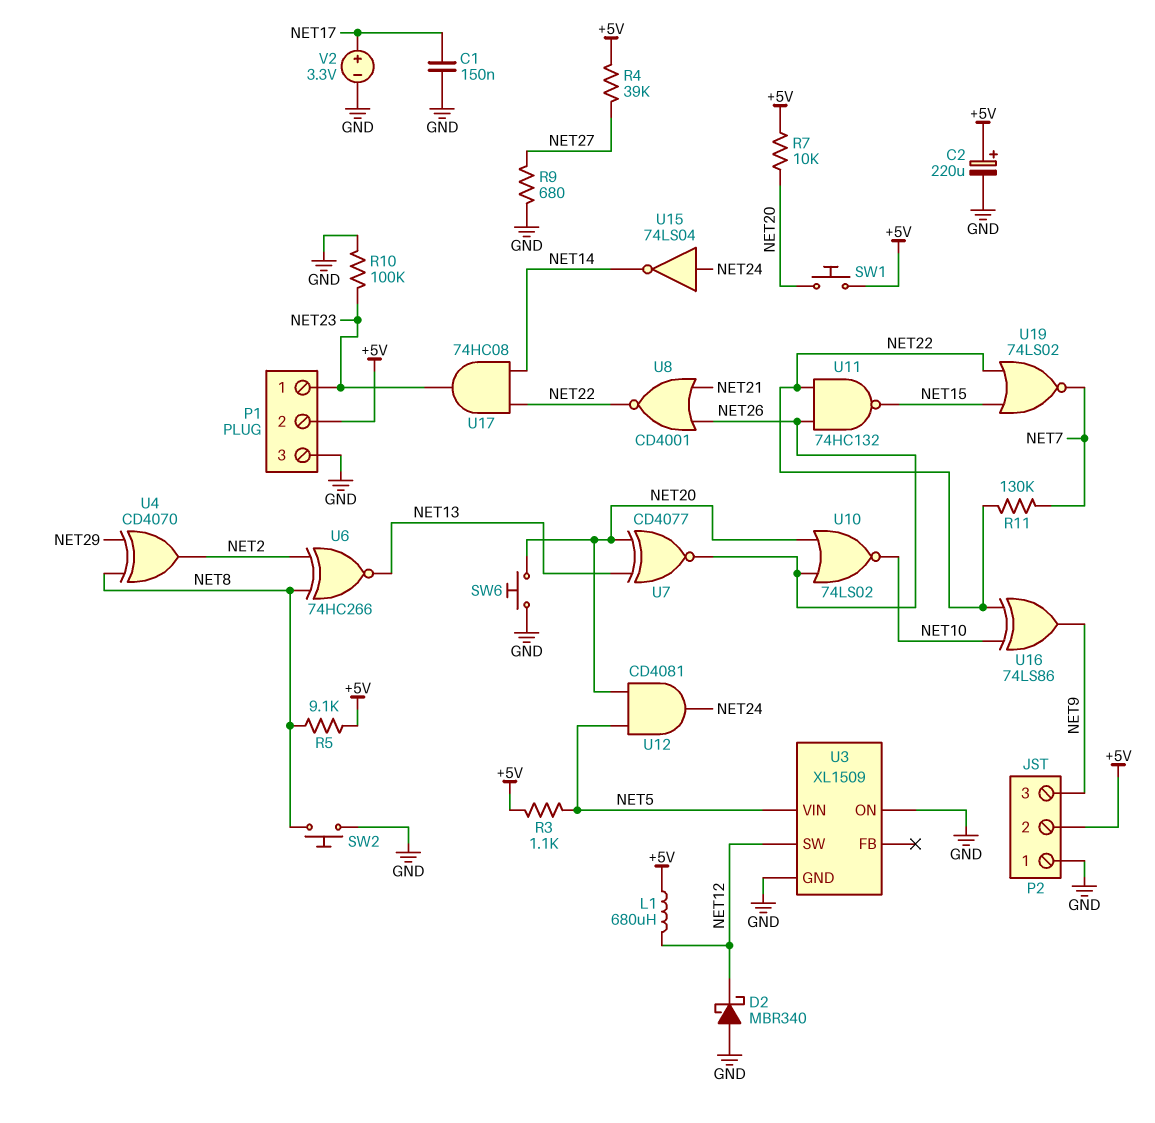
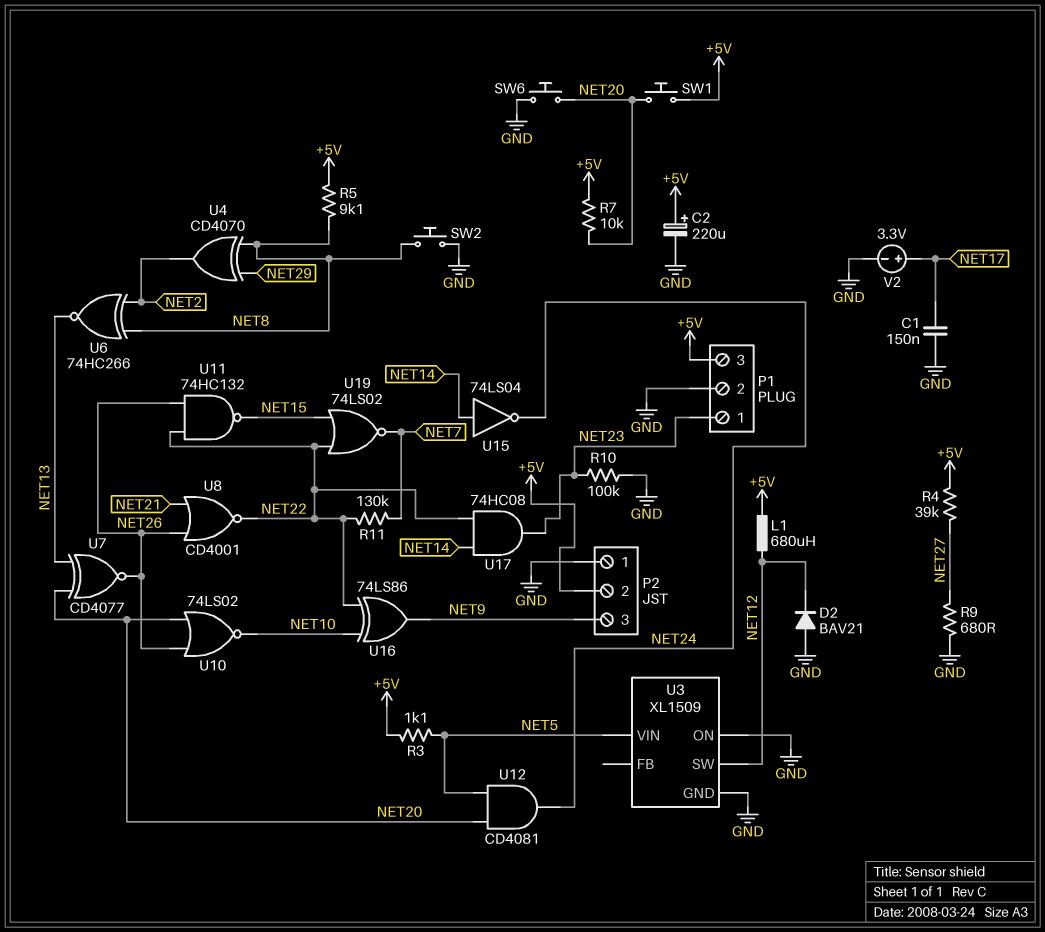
D2: schottky MBR340 (A GND, K NET12) -> diode BAV21 (A GND, K NET12)
P1 pin 2: +5V -> GND
P1 pin 3: GND -> +5V
U15: NOT 74LS04 (in NET24, out NET14) -> NOT 74LS04 (in NET14, out NET24)

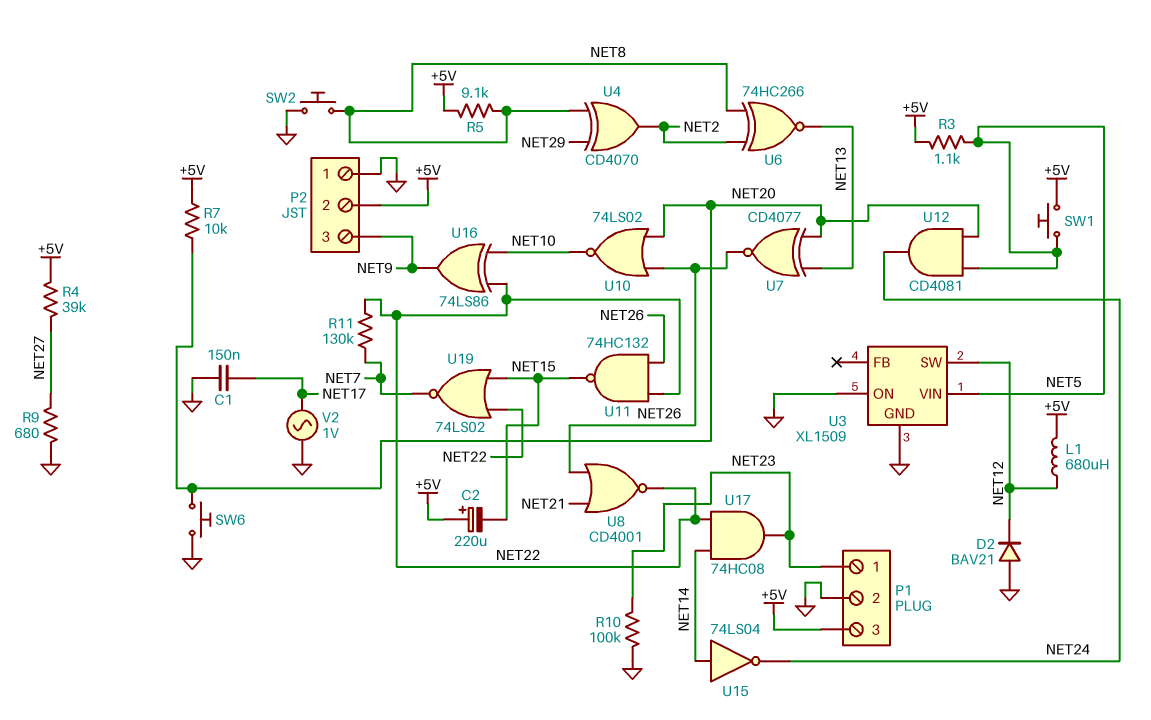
C2: 220uF (plus +5V, minus GND) -> 220uF (plus +5V, minus NET15)
SW1: button (+5V, NET20) -> button (+5V, NET5)
V2: 3.3V (plus NET17, minus GND) -> AC 1V (GND, NET17)

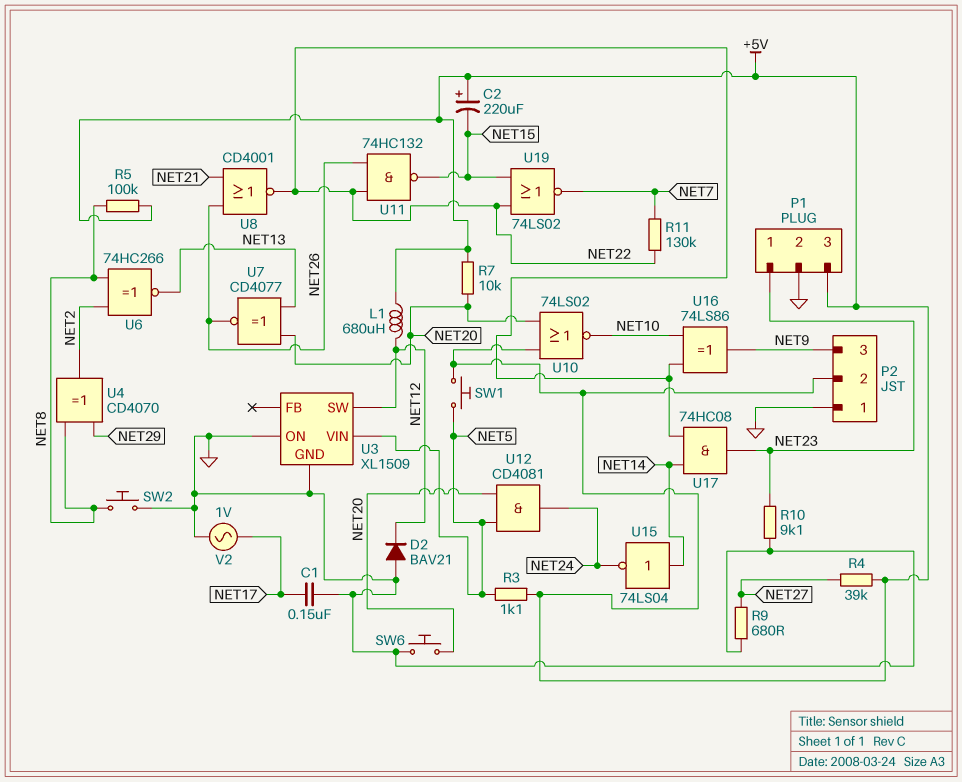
R5: 9.1k (+5V, NET8) -> 100k (+5V, NET8)
R10: 100k (GND, NET23) -> 9.1k (GND, NET23)
U10: NOR 74LS02 (in NET20, in NET26, out NET10) -> NOR 74LS02 (in +5V, in NET20, out NET10)

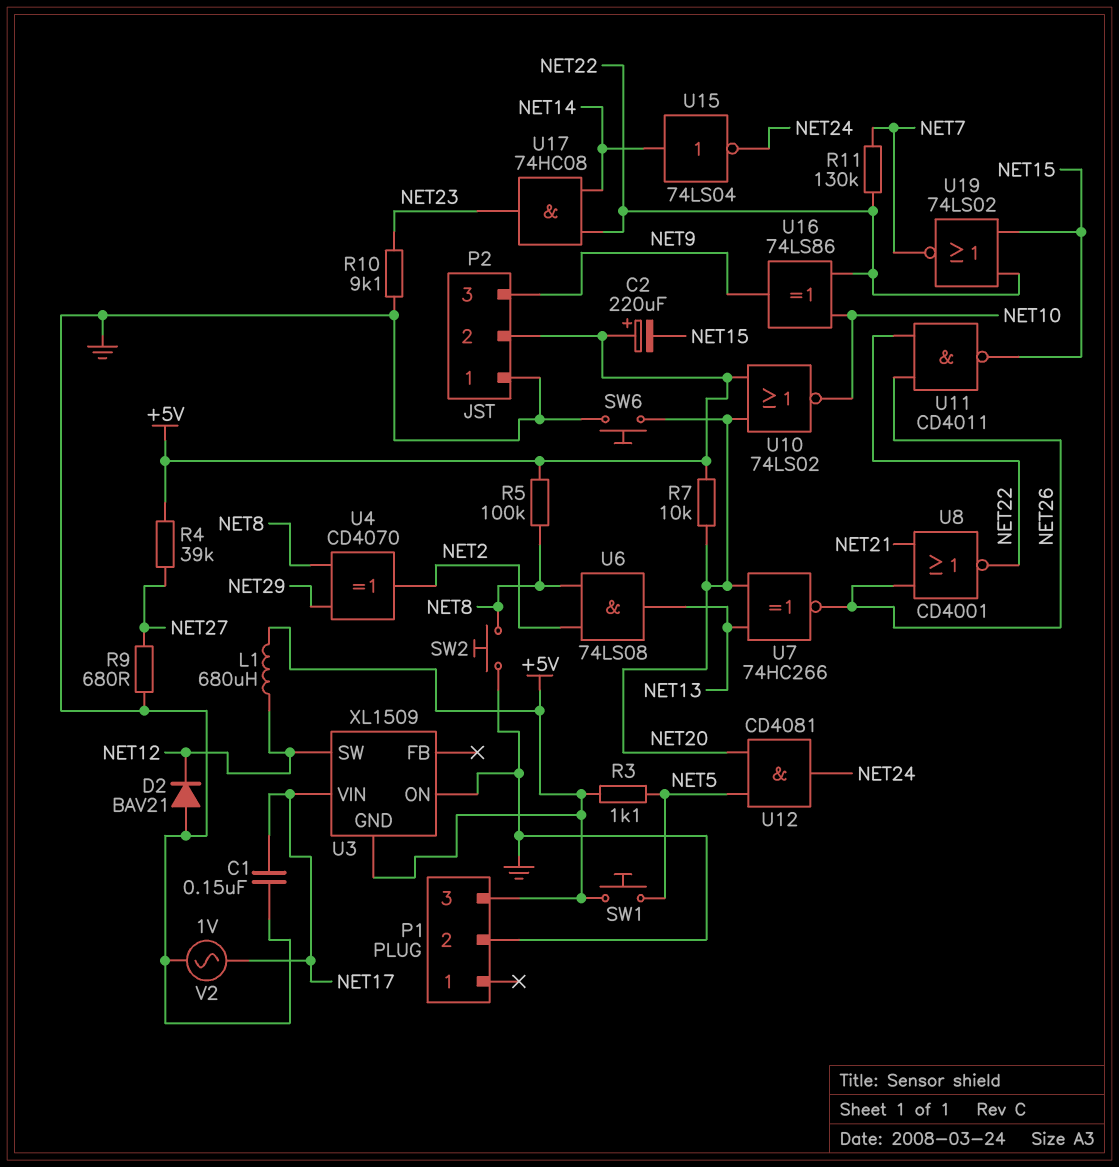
P1 pin 1: NET23 -> none
U3 pin GND: GND -> +5V
U3 pin VIN: NET5 -> NET17
U6: XNOR 74HC266 (in NET2, in NET8, out NET13) -> AND 74LS08 (in NET2, in NET8, out NET13)
U7: XNOR CD4077 (in NET13, in NET20, out NET26) -> XNOR 74HC266 (in NET13, in NET20, out NET26)
U11: NAND 74HC132 (in NET22, in NET26, out NET15) -> NAND CD4011 (in NET22, in NET26, out NET15)

